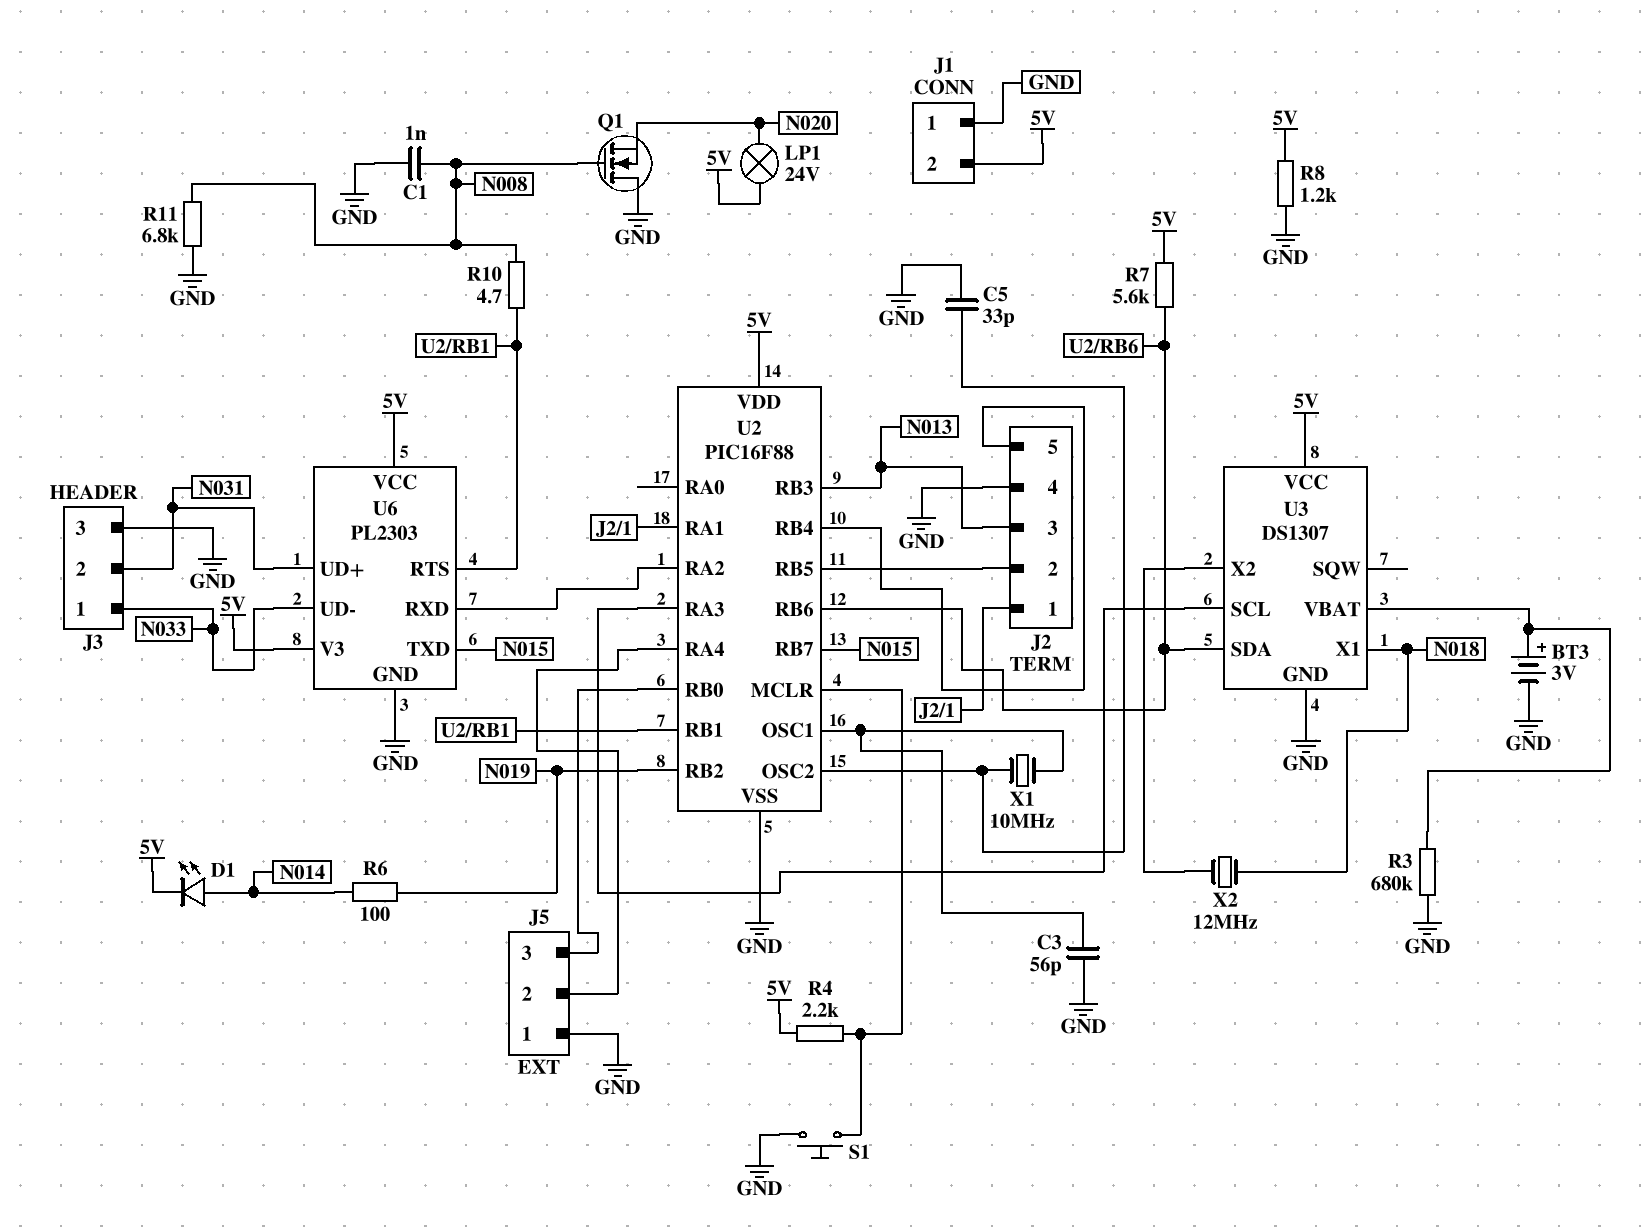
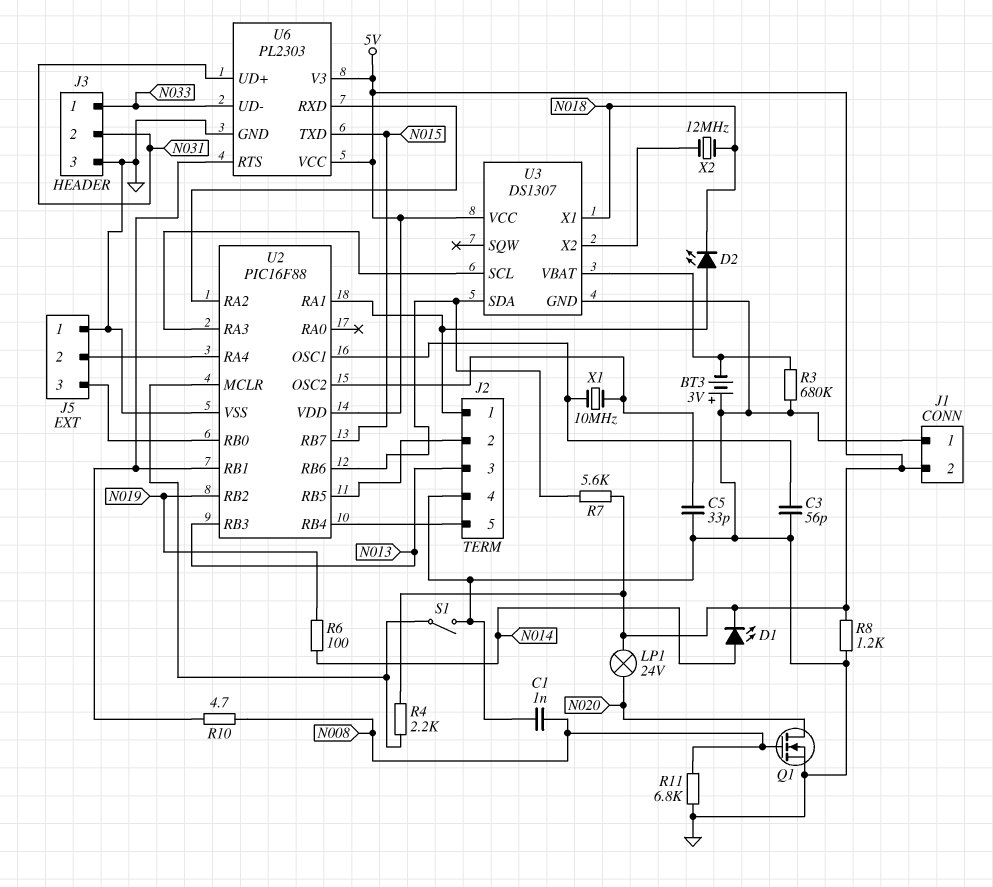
BT3: 3V (plus U3/VBAT, minus GND) -> 3V (plus GND, minus U3/VBAT)
D2: none -> LED (A J2/1, K N018)
Q1: NMOS (G N008, D GND, S N020) -> NMOS (G N008, D N020, S GND)
S1: button (GND, U2/MCLR) -> switch (GND, U2/MCLR)

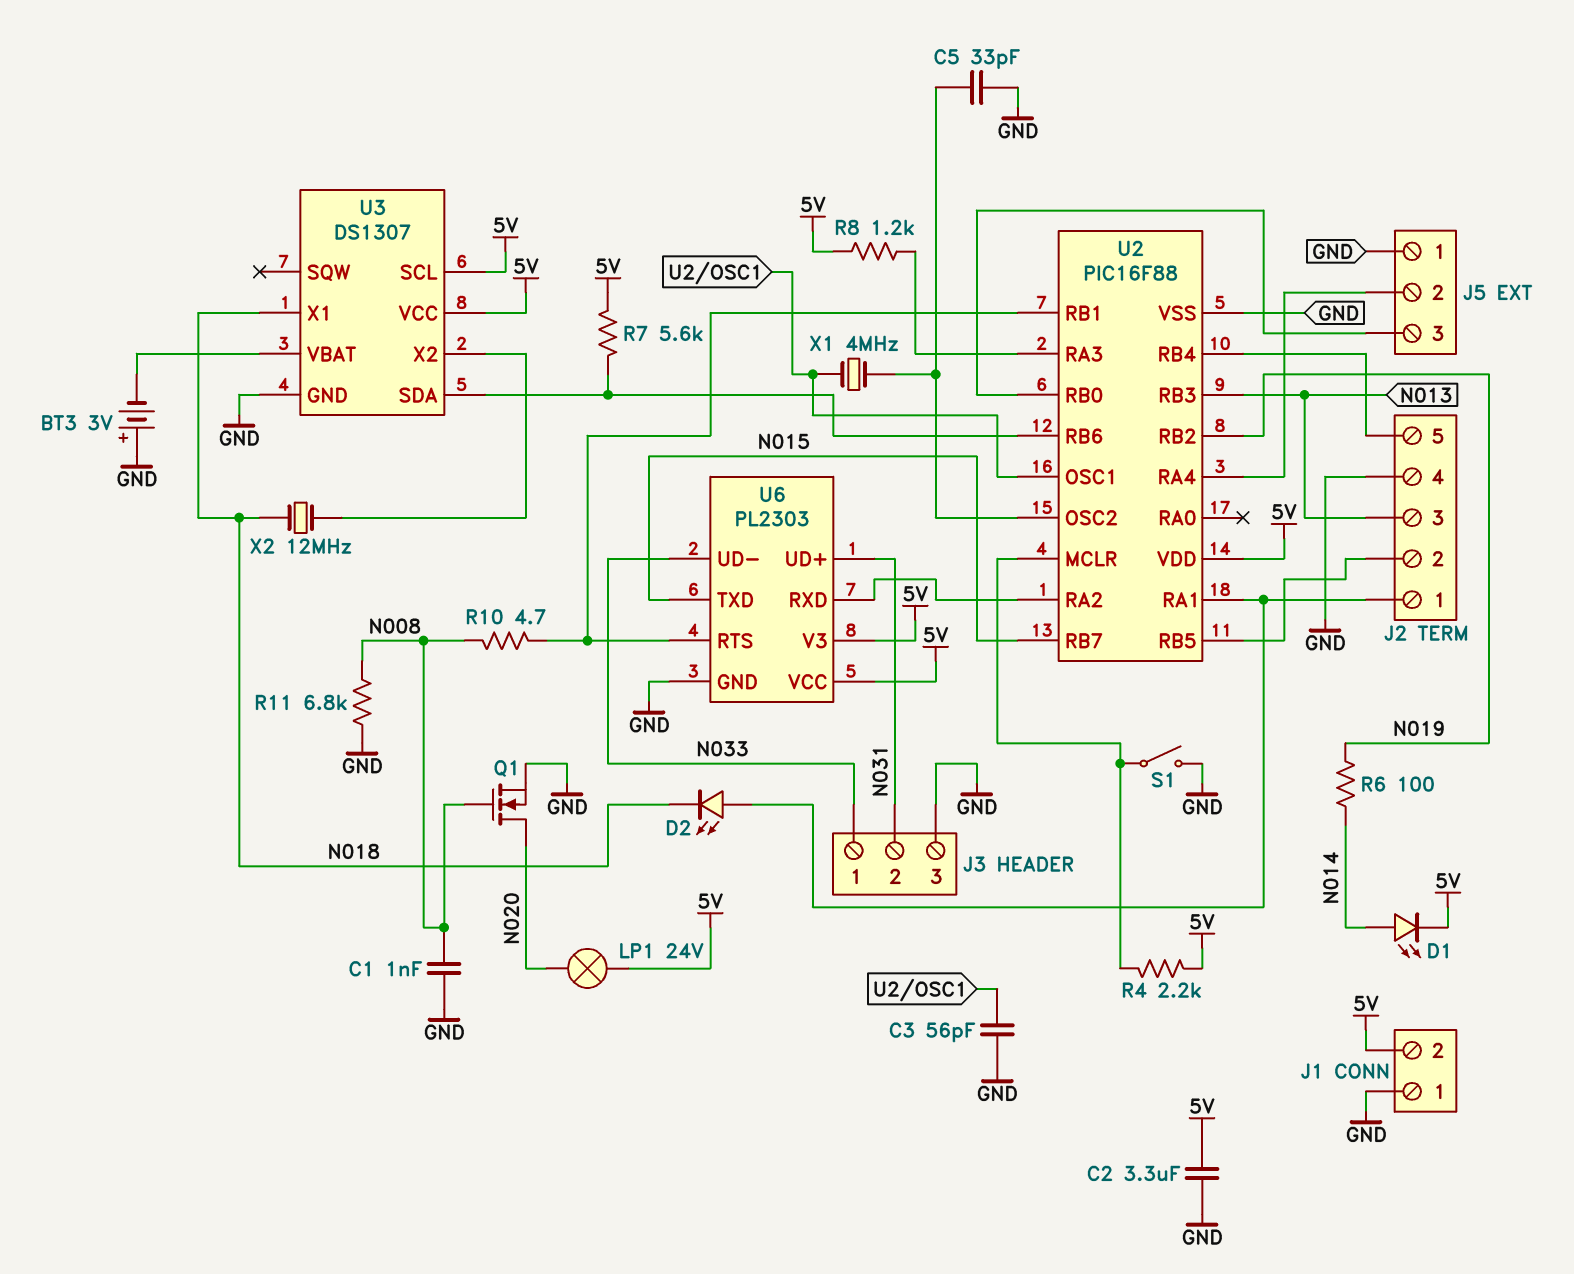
C2: none -> 3.3uF (5V, GND)
R3: 680k (GND, U3/VBAT) -> none
R8: 1.2k (5V, GND) -> 1.2k (5V, U2/RA3)
U3 pin SCL: U2/RA3 -> 5V
X1: 10MHz (U2/OSC1, U2/OSC2) -> 4MHz (U2/OSC1, U2/OSC2)

